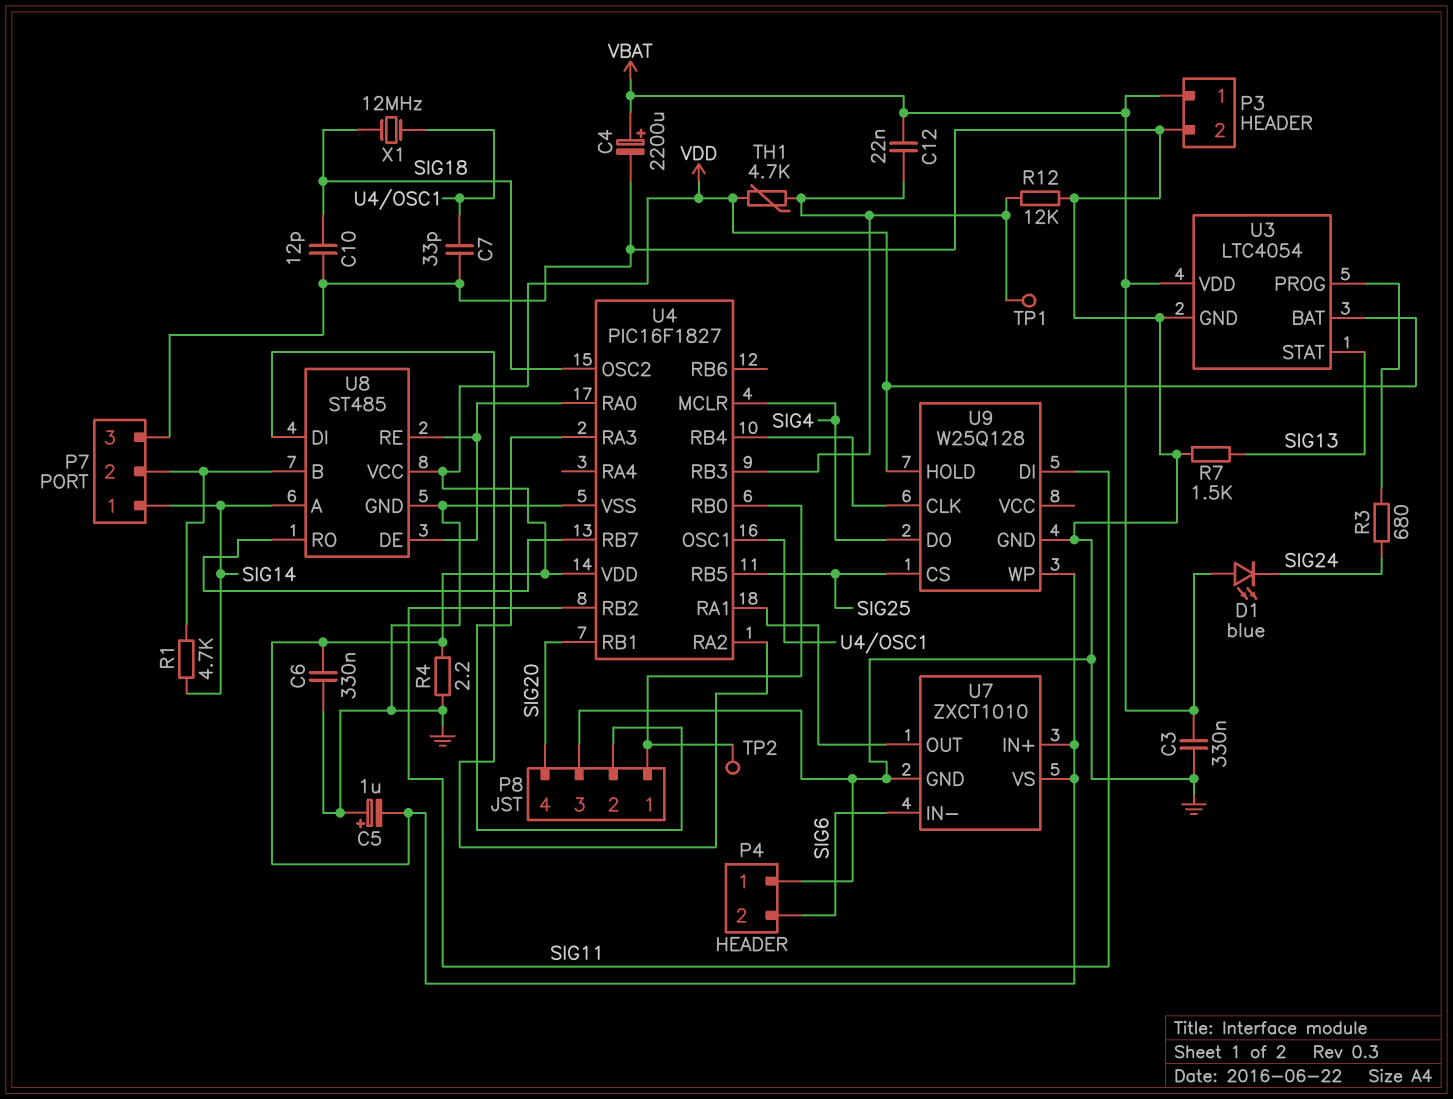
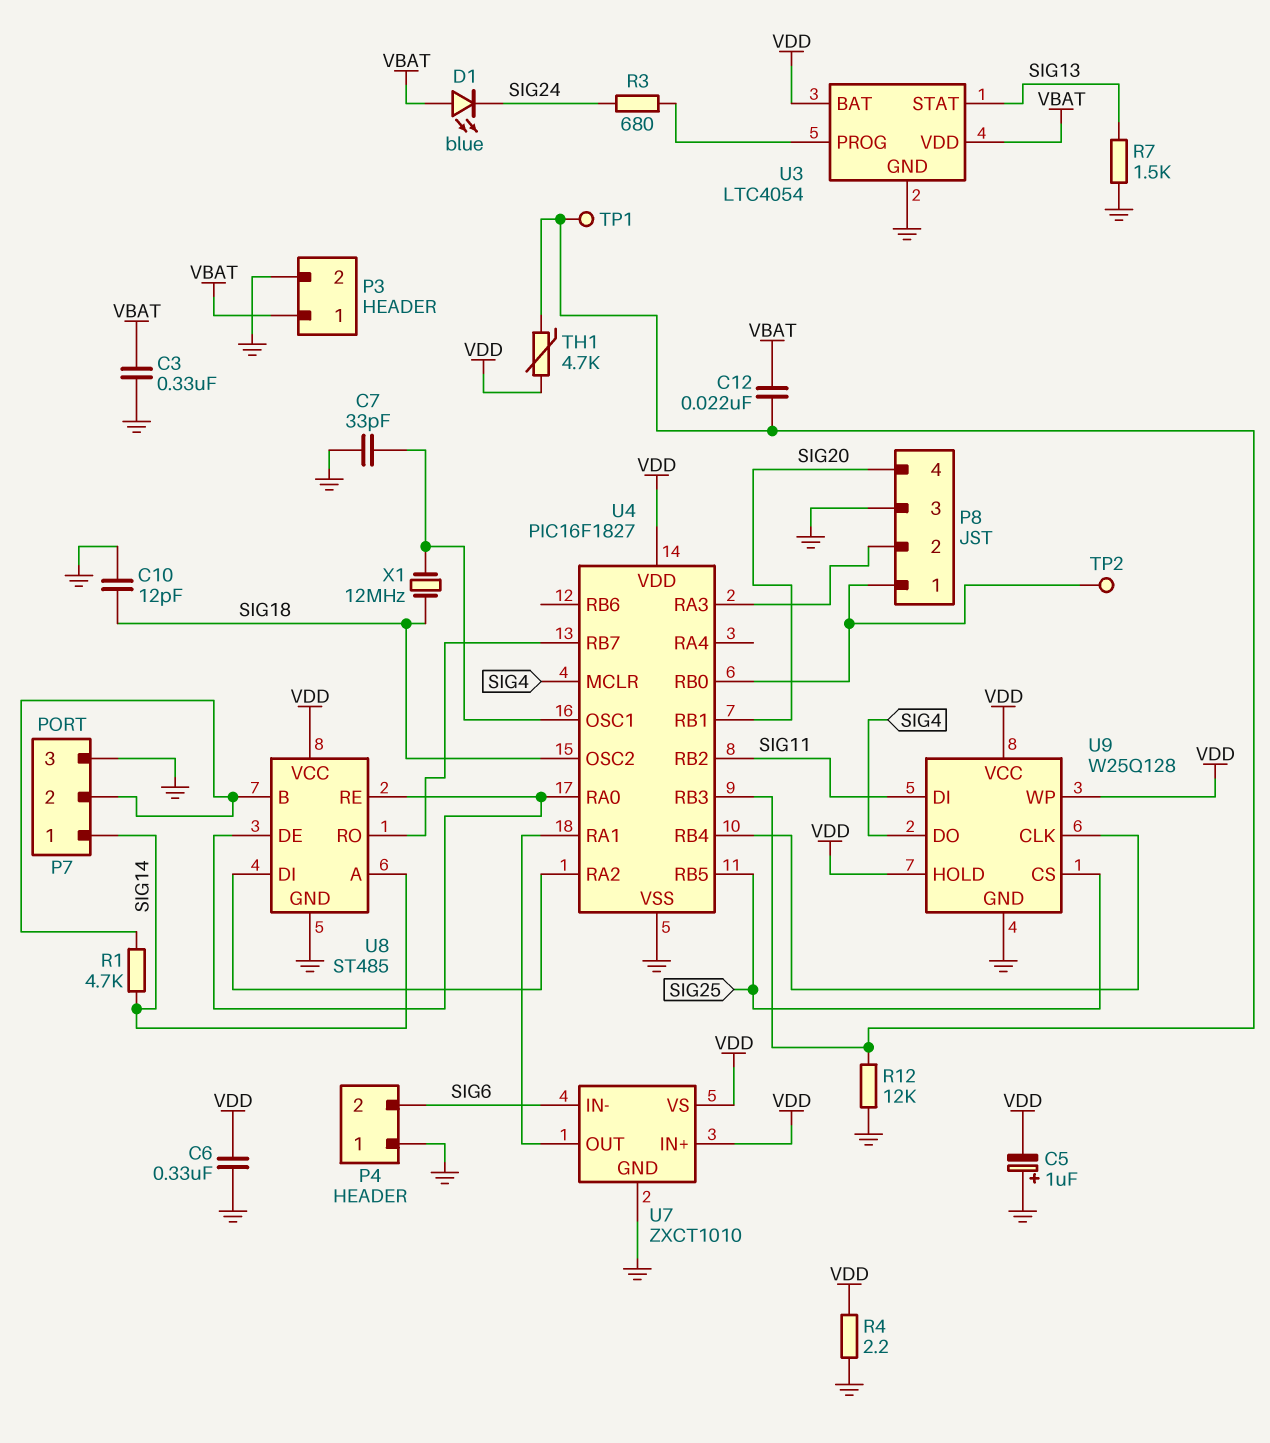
C4: 2200uF (plus VBAT, minus GND) -> none
U9 pin VCC: none -> VDD

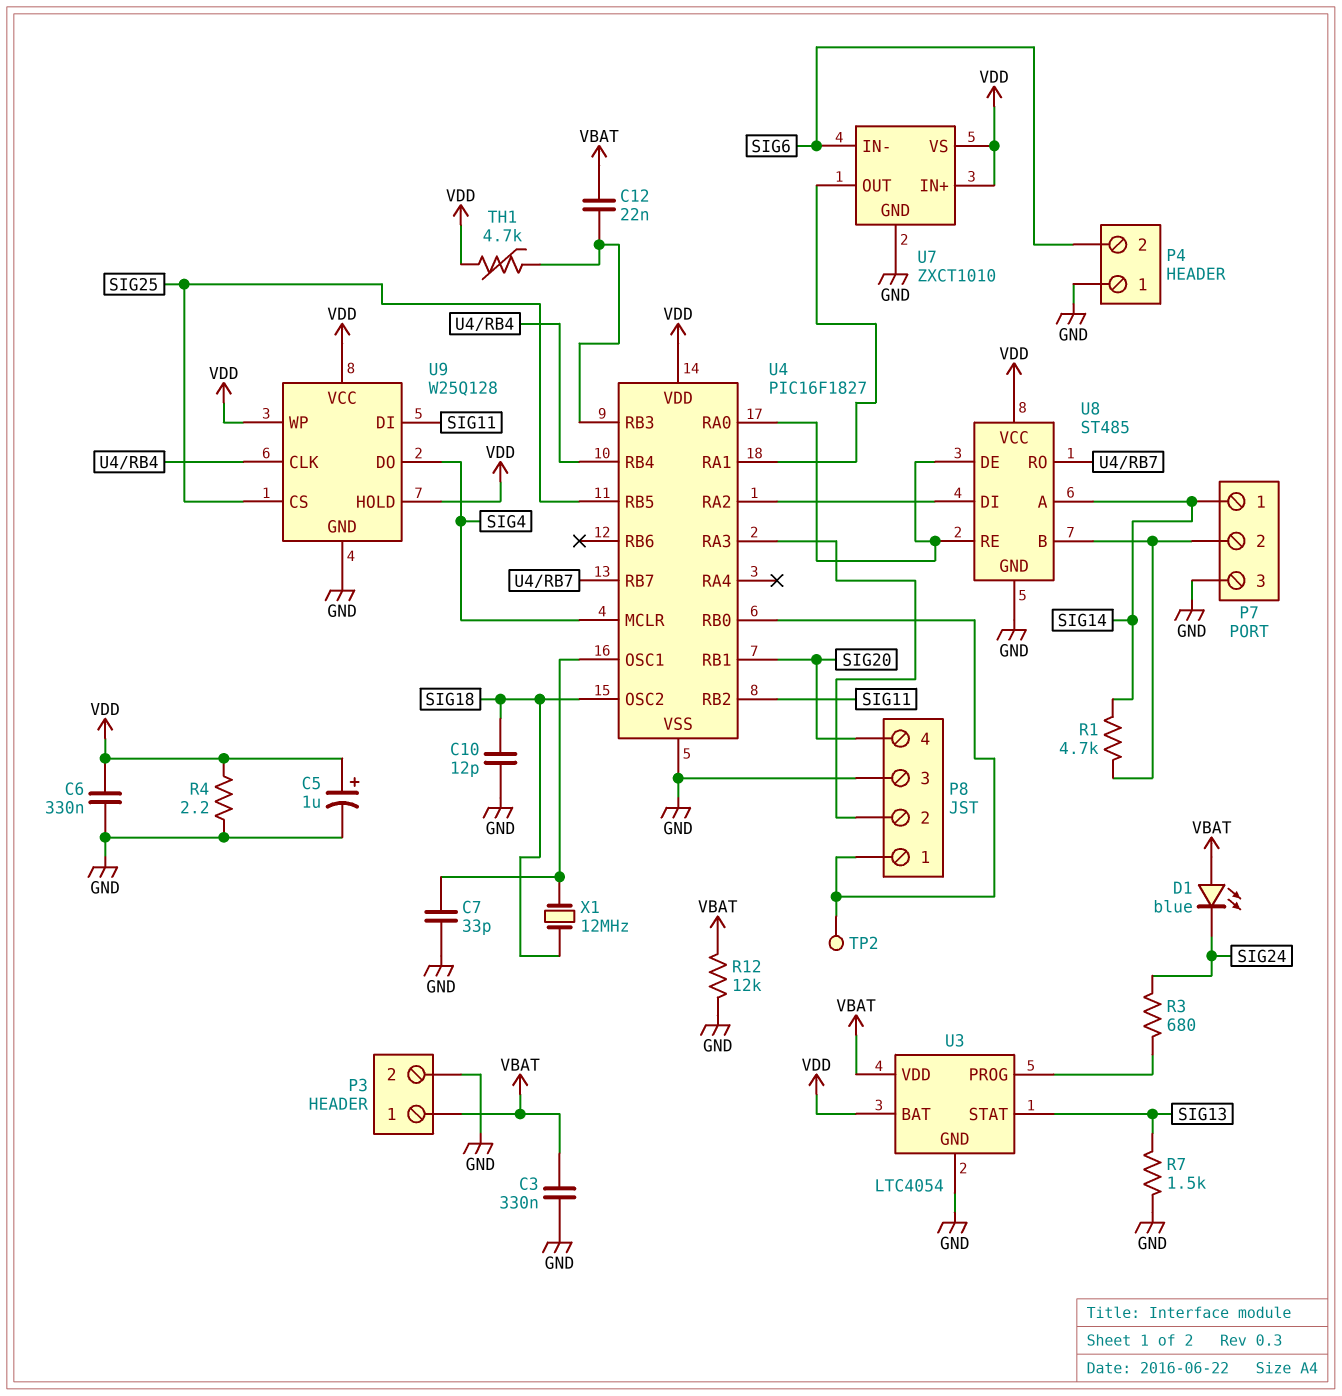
C5: 1uF (plus GND, minus VDD) -> 1uF (plus VDD, minus GND)
R12: 12k (GND, U4/RB3) -> 12k (GND, VBAT)
TP1: test point (U4/RB3) -> none

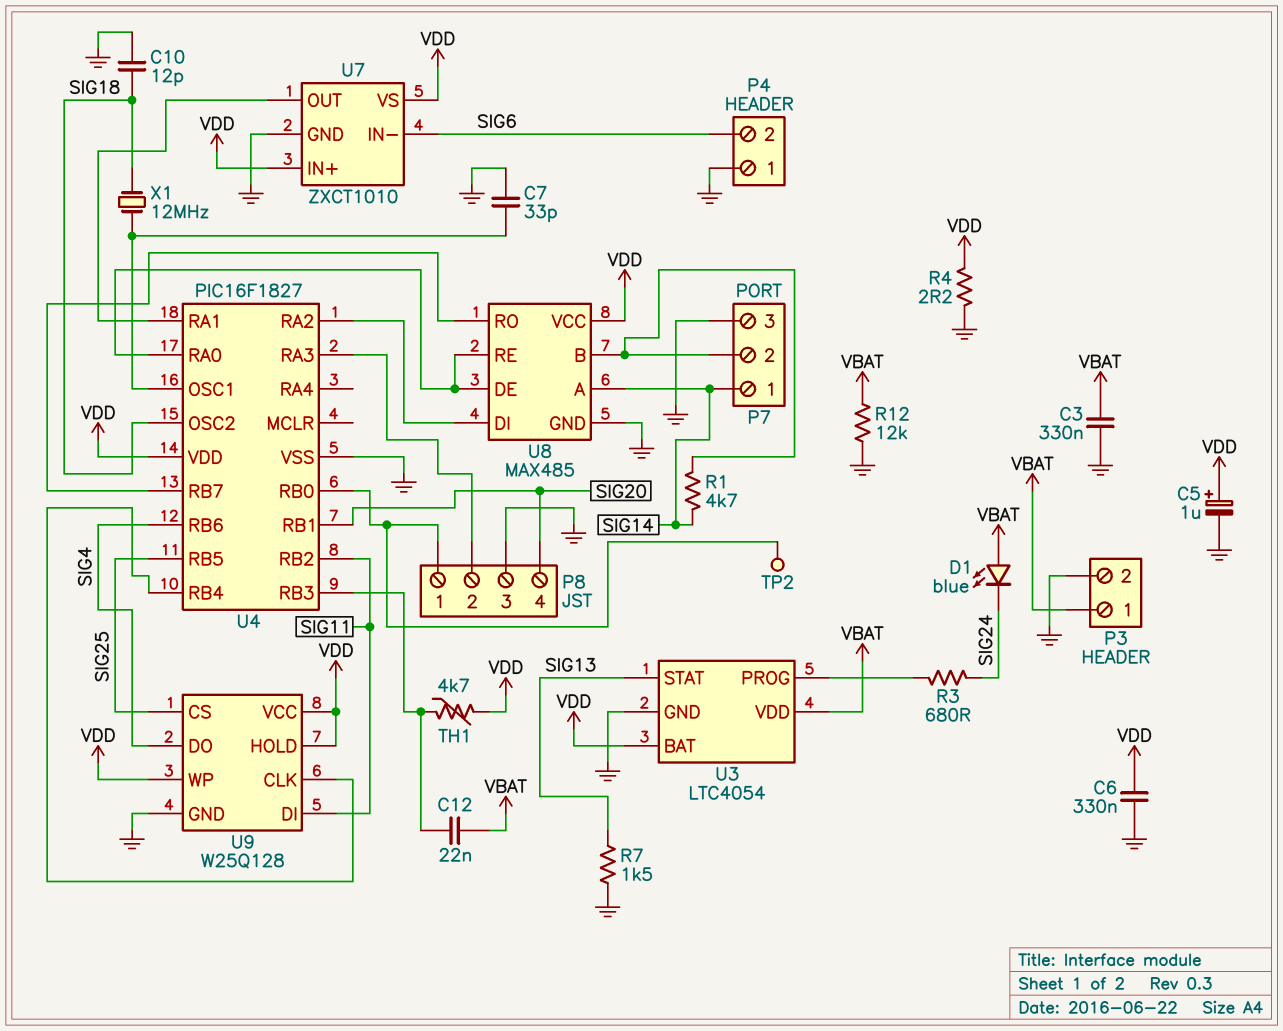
U4 pin MCLR: SIG4 -> none
U4 pin RB6: none -> SIG4
U8: ST485 -> MAX485

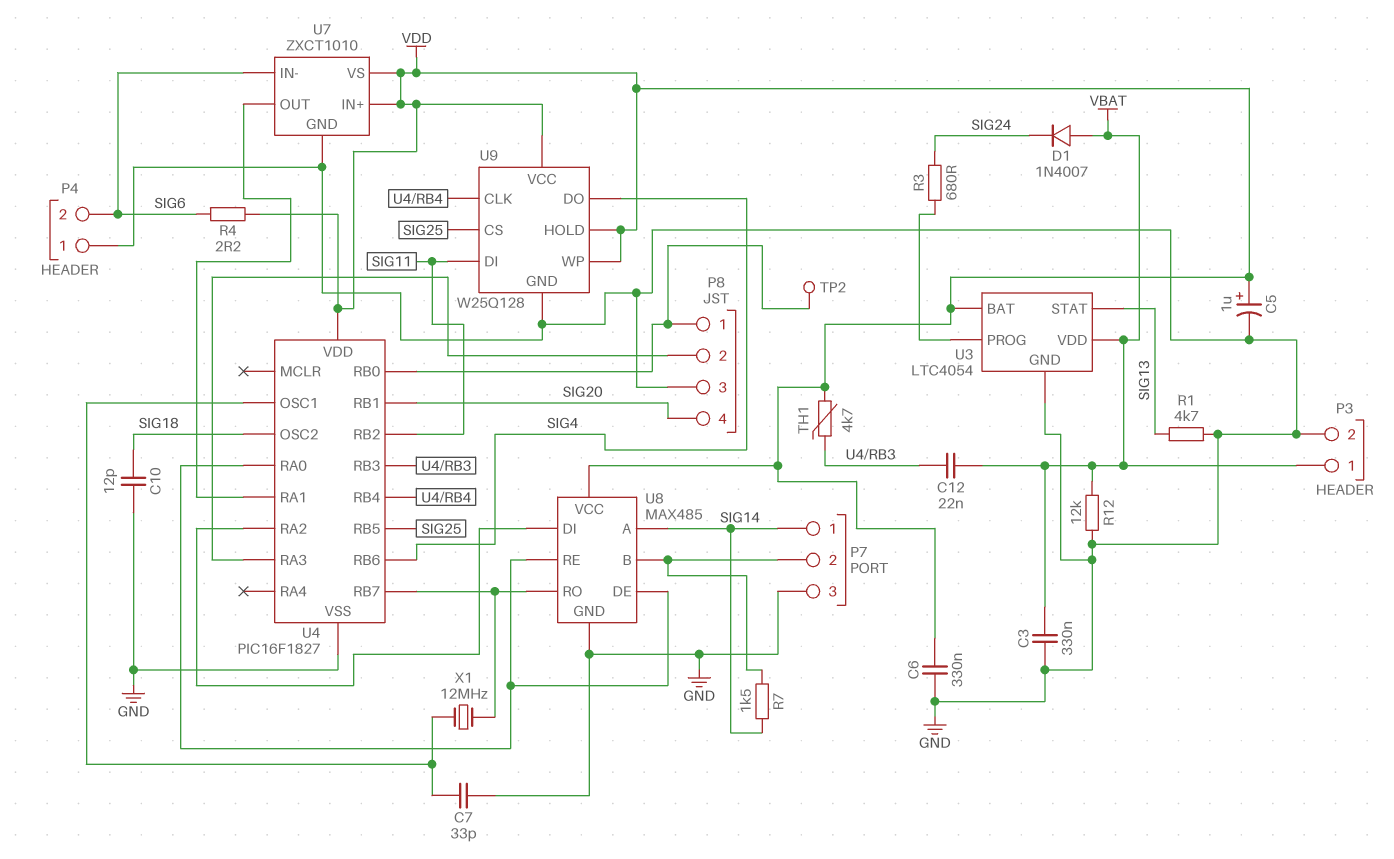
D1: LED blue (A VBAT, K SIG24) -> diode 1N4007 (A VBAT, K SIG24)
R1: 4.7k (P7/2, SIG14) -> 4.7k (GND, SIG13)
R4: 2.2 (GND, VDD) -> 2.2 (SIG6, VDD)
R7: 1.5k (GND, SIG13) -> 1.5k (P7/2, SIG14)
X1: 12MHz (SIG18, U4/OSC1) -> 12MHz (U4/OSC1, U4/RB7)

